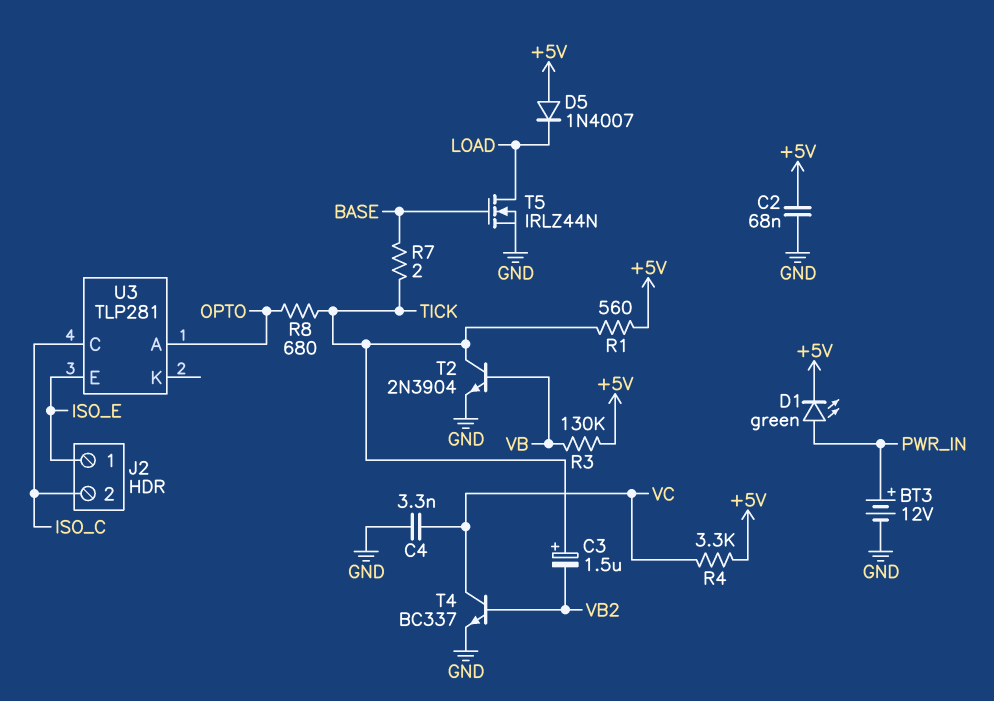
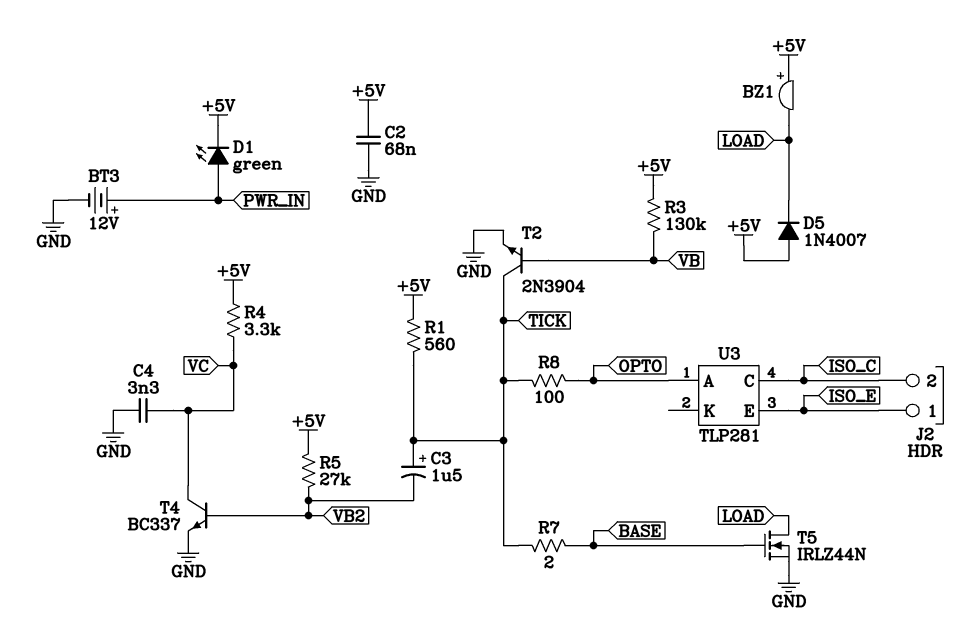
BZ1: none -> buzzer (plus +5V, minus LOAD)
R5: none -> 27k (+5V, VB2)
R8: 680 (OPTO, TICK) -> 100 (OPTO, TICK)

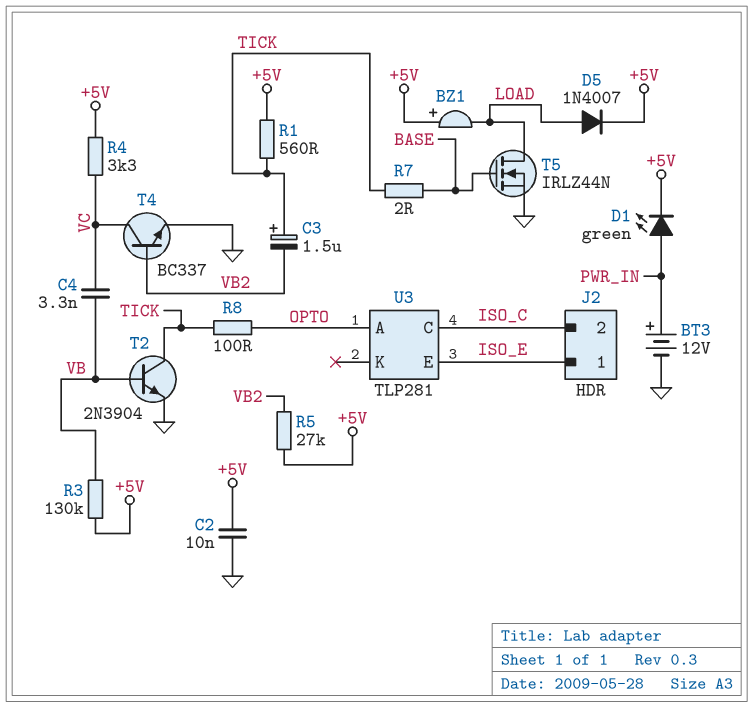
C2: 68nF (+5V, GND) -> 10nF (+5V, GND)
C4: 3.3nF (GND, VC) -> 3.3nF (VB, VC)
D5: diode 1N4007 (A +5V, K LOAD) -> diode 1N4007 (A LOAD, K +5V)

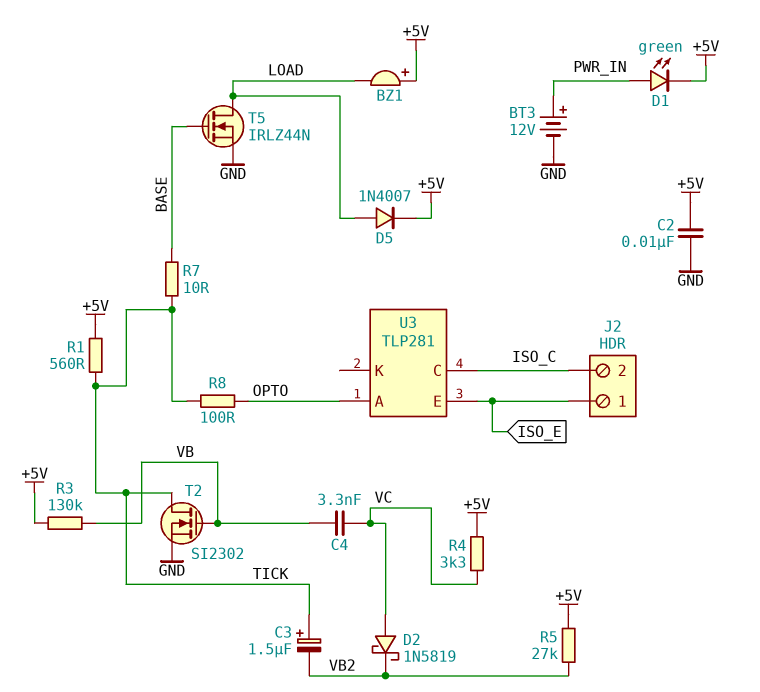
D2: none -> schottky 1N5819 (A VC, K VB2)
R7: 2 (BASE, TICK) -> 10 (BASE, TICK)
T2: NPN 2N3904 (B VB, C TICK, E GND) -> NMOS SI2302 (G VB, D TICK, S GND)
T4: NPN BC337 (B VB2, C VC, E GND) -> none

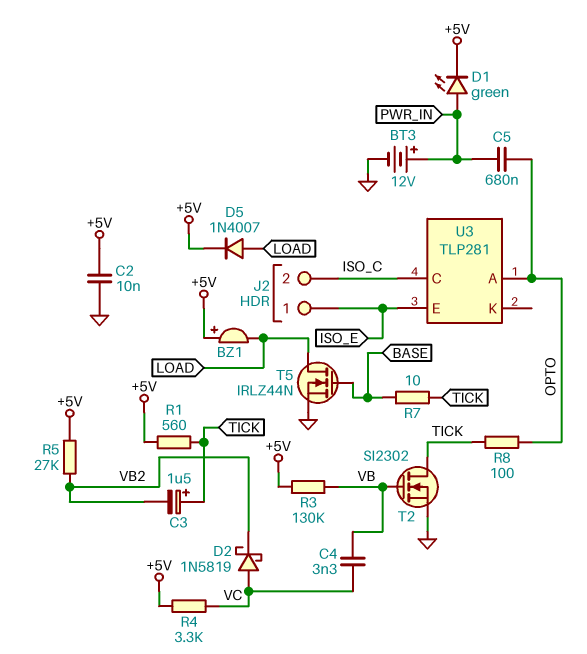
C5: none -> 680nF (OPTO, PWR_IN)

